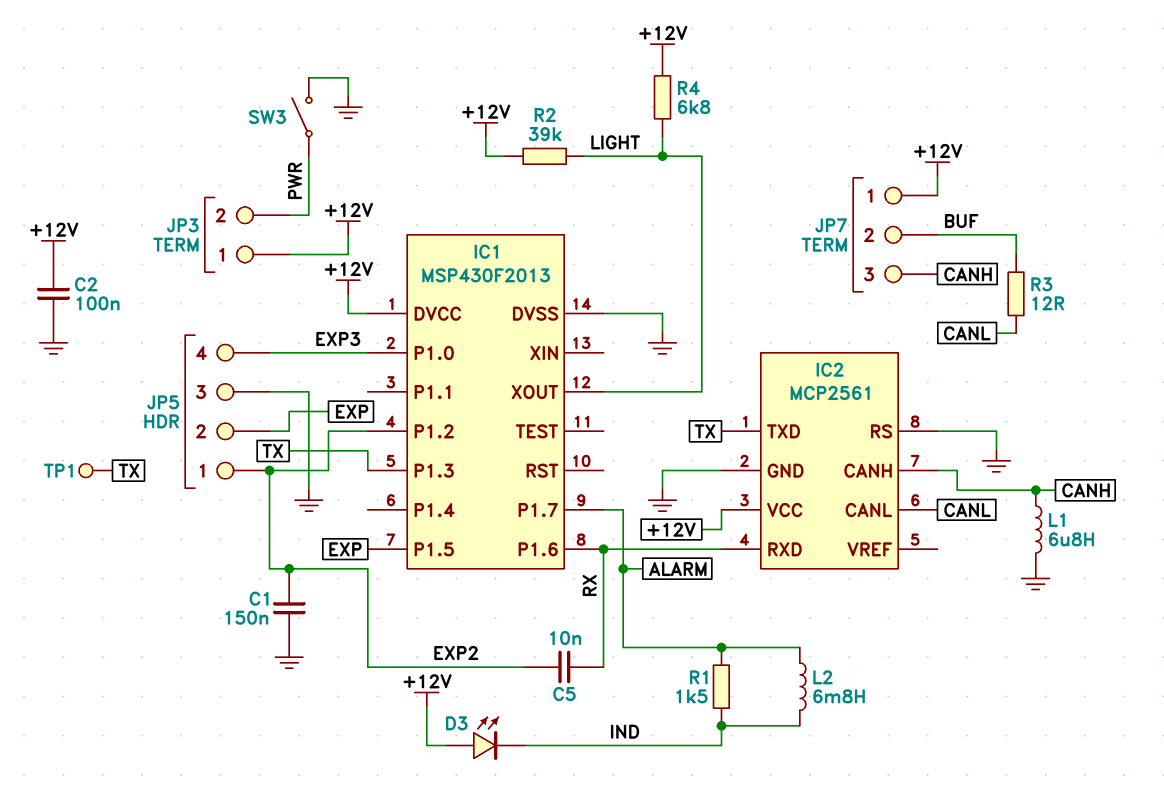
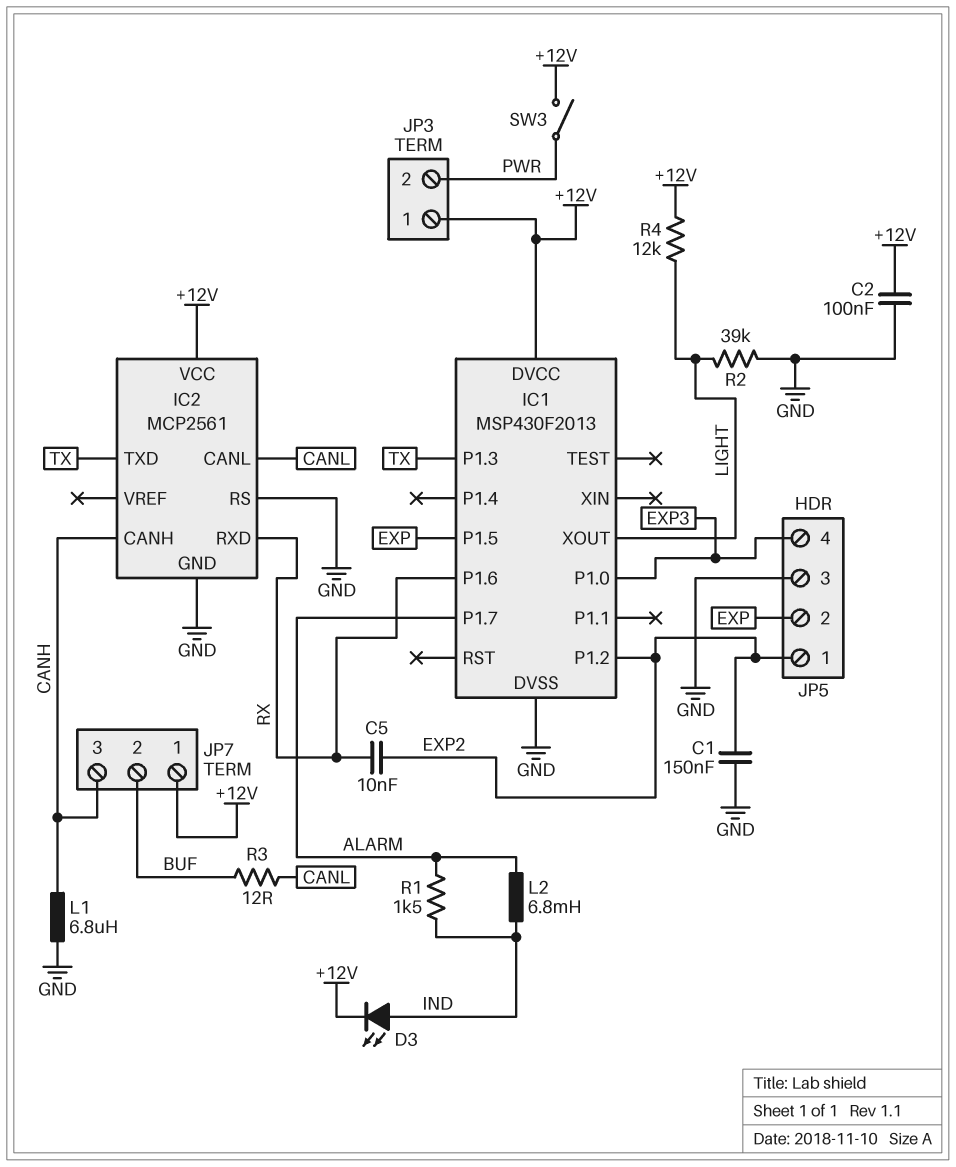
D3: LED (A +12V, K IND) -> LED (A IND, K +12V)
R2: 39k (+12V, LIGHT) -> 39k (GND, LIGHT)
R4: 6.8k (+12V, LIGHT) -> 12k (+12V, LIGHT)
SW3: switch (GND, PWR) -> switch (+12V, PWR)
TP1: test point (TX) -> none

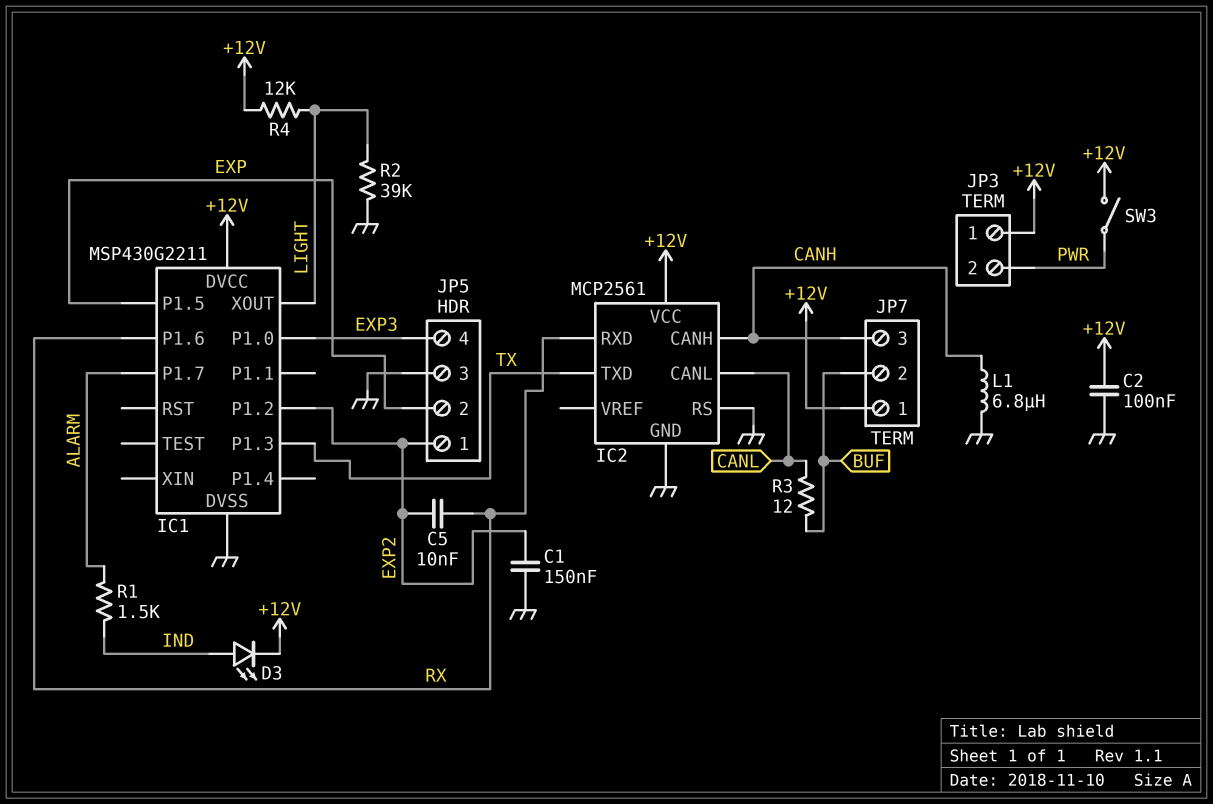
IC1: MSP430F2013 -> MSP430G2211
L2: 6.8mH (ALARM, IND) -> none

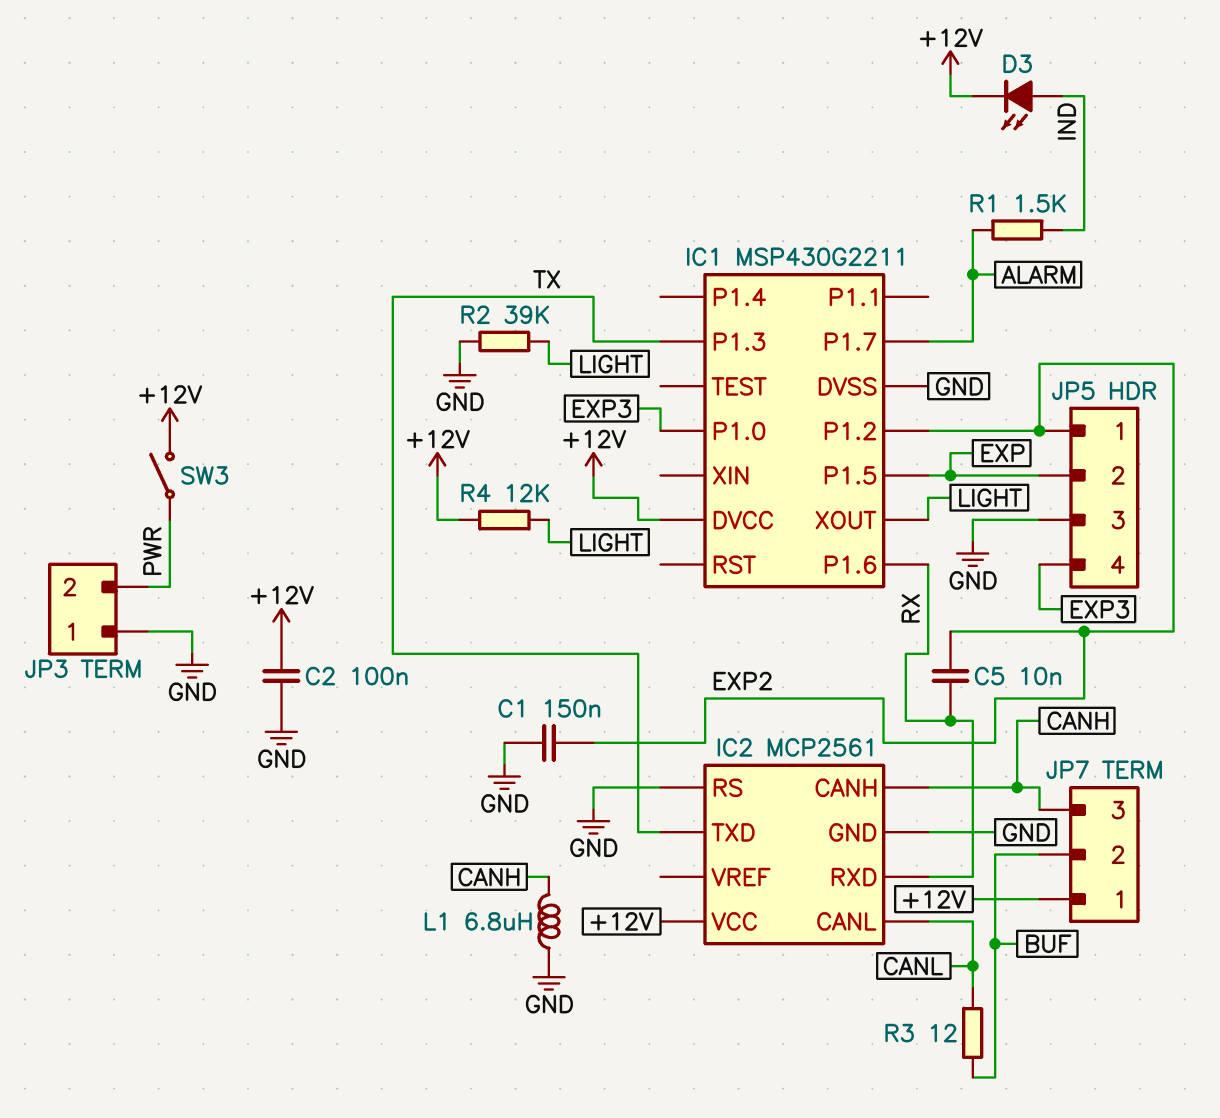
JP3 pin 1: +12V -> GND

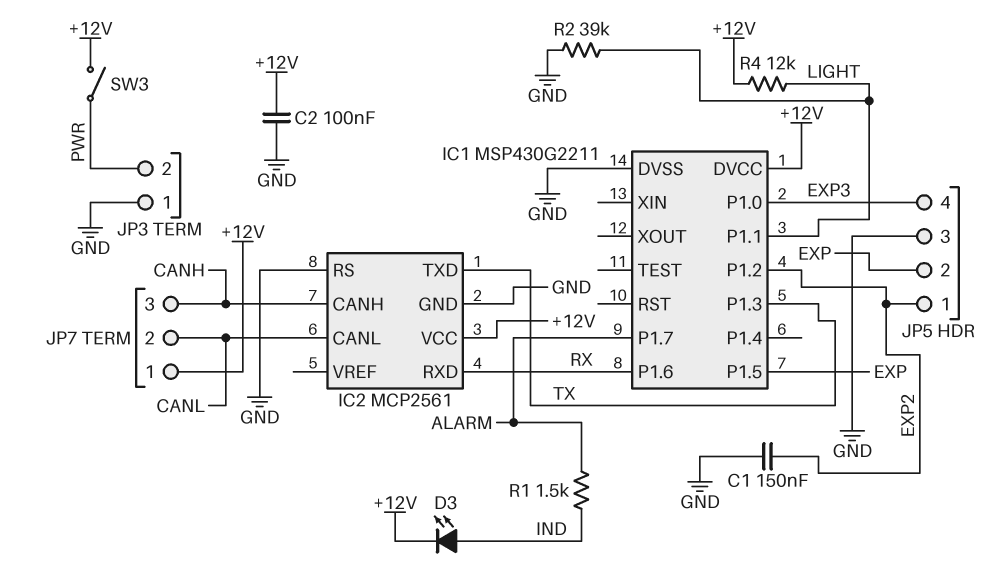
C5: 10nF (EXP2, RX) -> none
IC1 pin P1.1: none -> LIGHT
IC1 pin XOUT: LIGHT -> none
JP7 pin 2: BUF -> CANL
L1: 6.8uH (CANH, GND) -> none
R3: 12 (BUF, CANL) -> none

